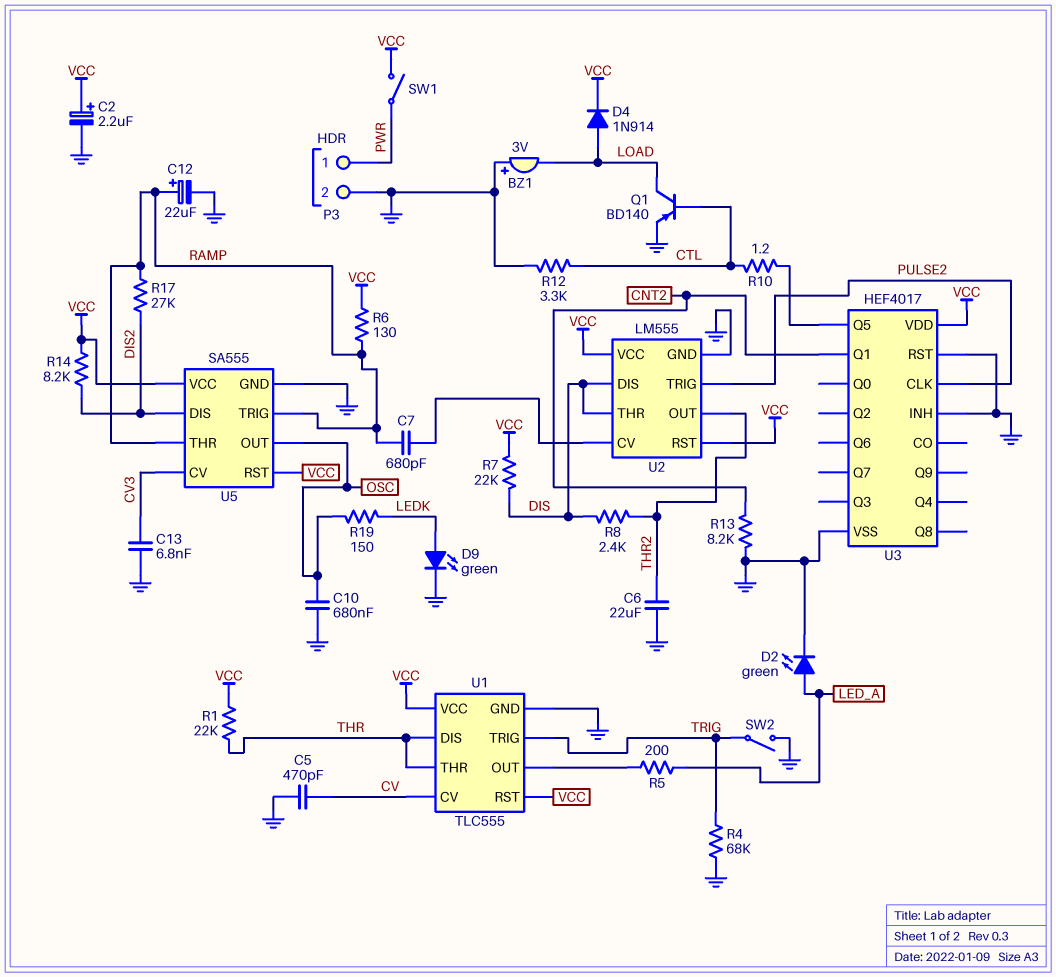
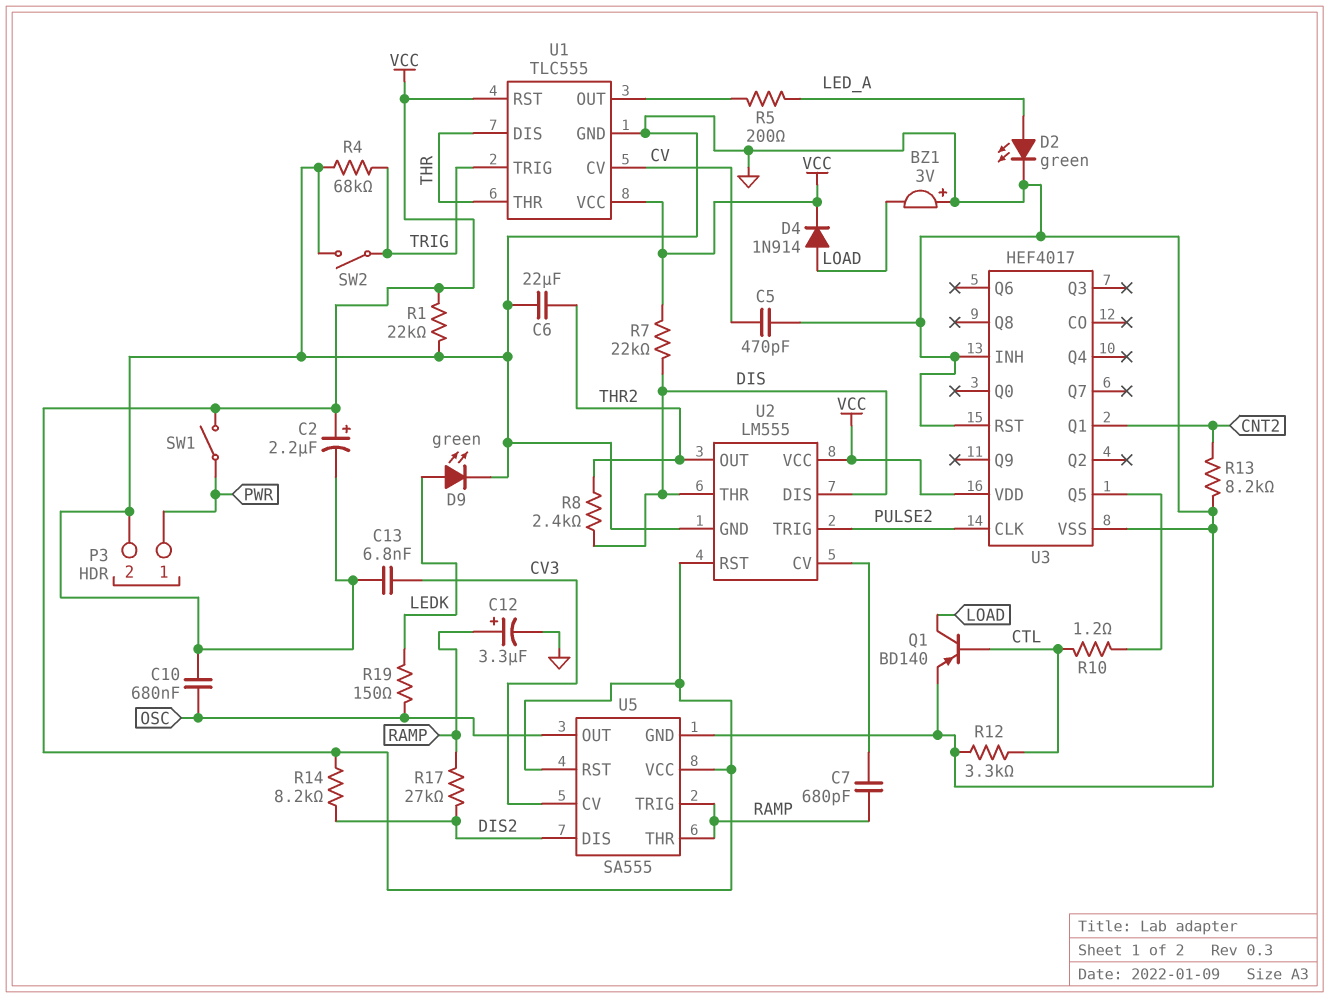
C12: 22uF (plus RAMP, minus GND) -> 3.3uF (plus RAMP, minus GND)
R1: 22k (THR, VCC) -> 22k (GND, VCC)
R6: 130 (RAMP, VCC) -> none

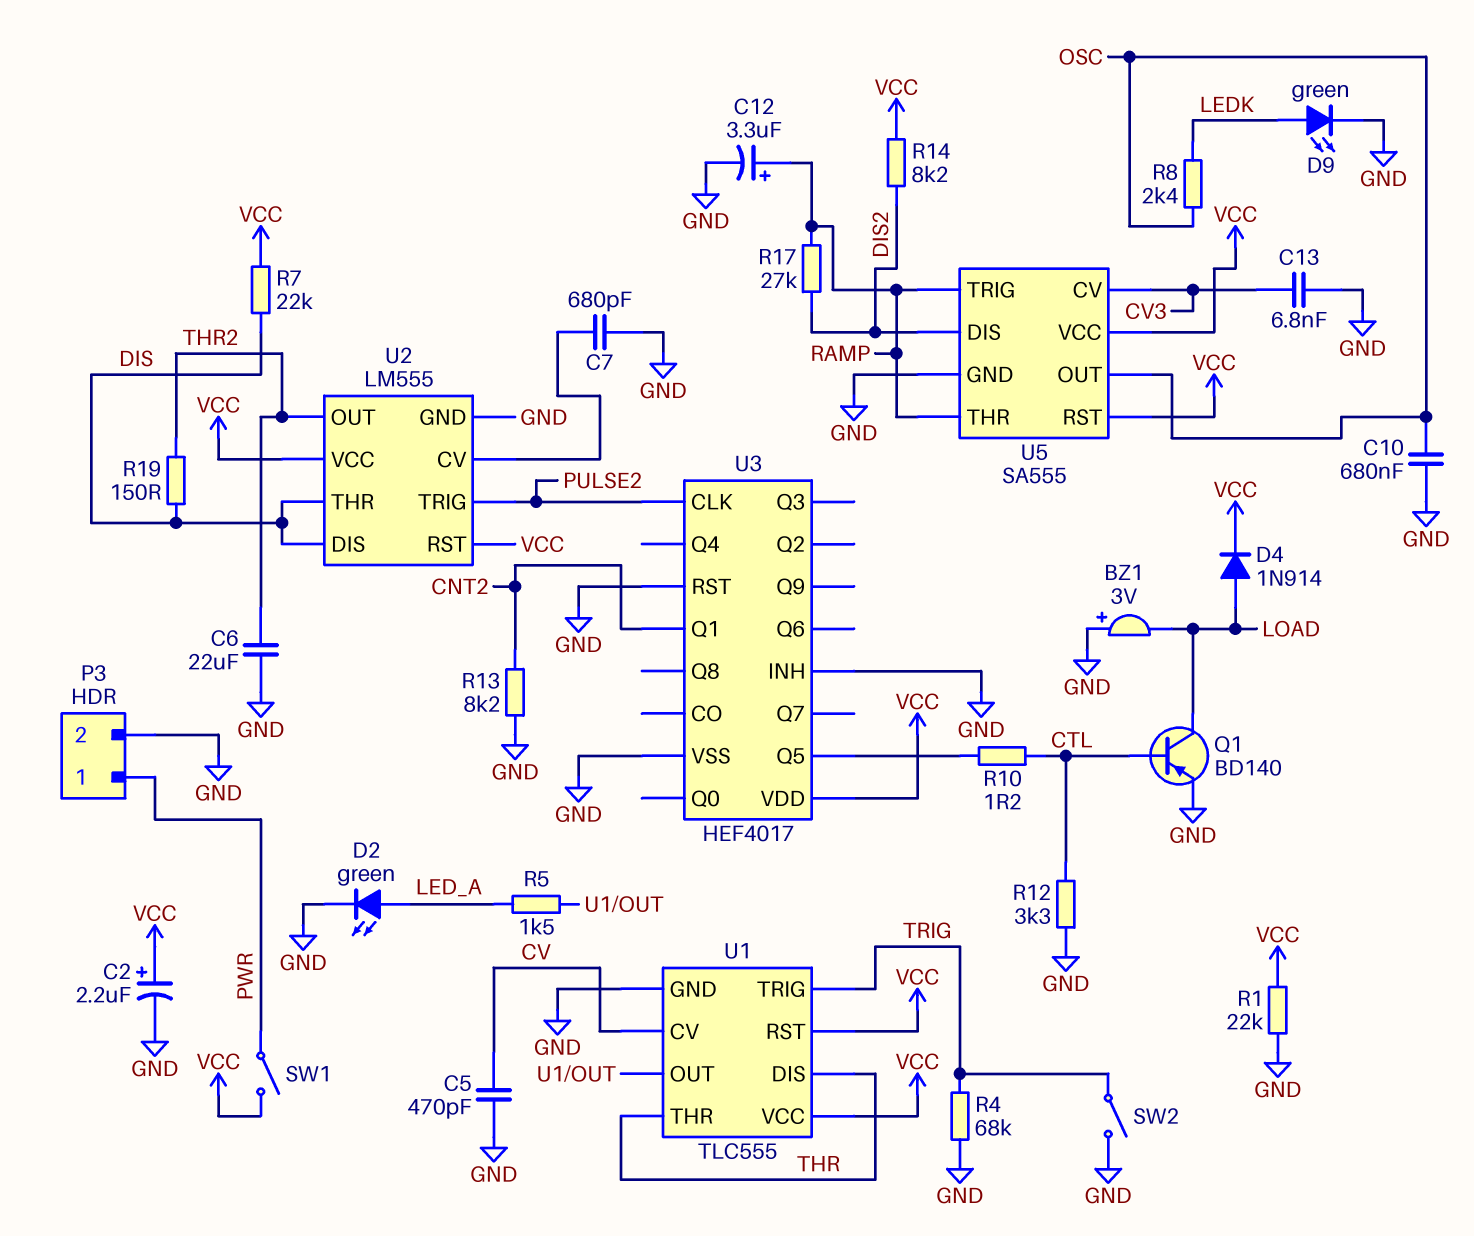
C7: 680pF (RAMP, U2/CV) -> 680pF (GND, U2/CV)
R5: 200 (LED_A, U1/OUT) -> 1.5k (LED_A, U1/OUT)
R8: 2.4k (DIS, THR2) -> 2.4k (LEDK, OSC)
R19: 150 (LEDK, OSC) -> 150 (DIS, THR2)

